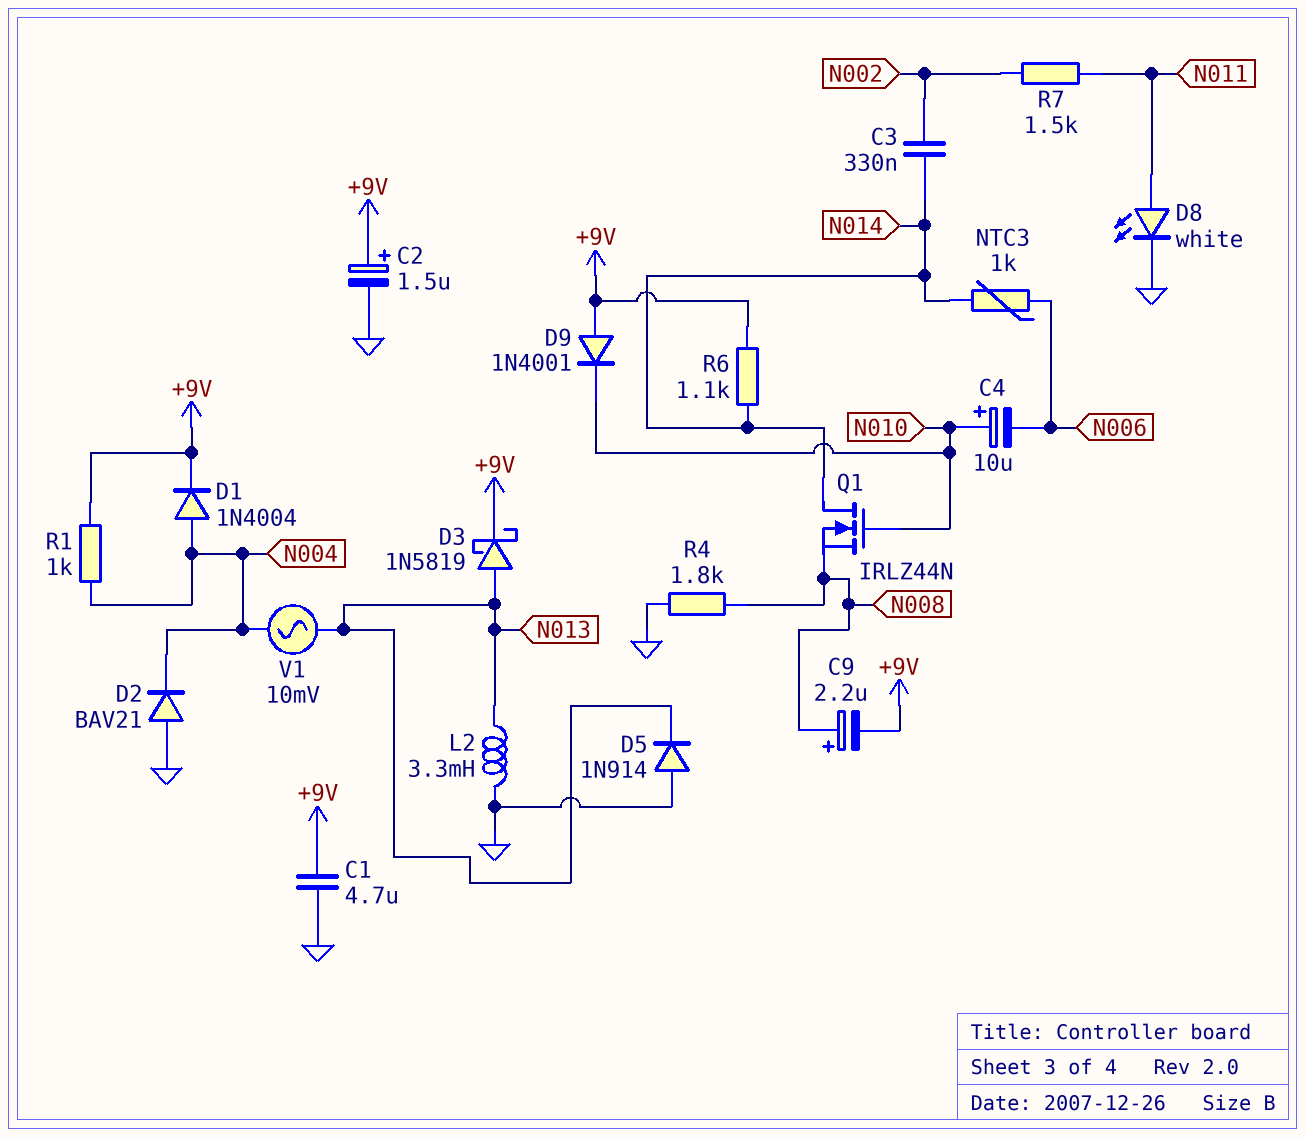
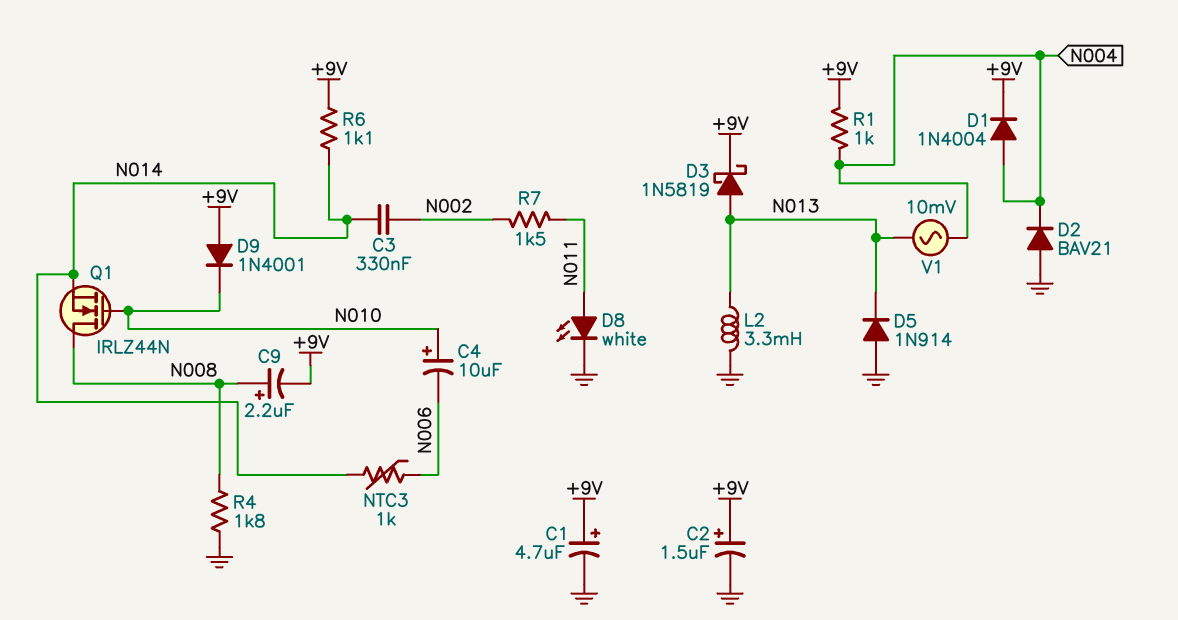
C1: 4.7uF (+9V, GND) -> 4.7uF (plus +9V, minus GND)
Q1: NMOS IRLZ44N (G N010, D N014, S N008) -> NMOS IRLZ44N (G N010, D N008, S N014)

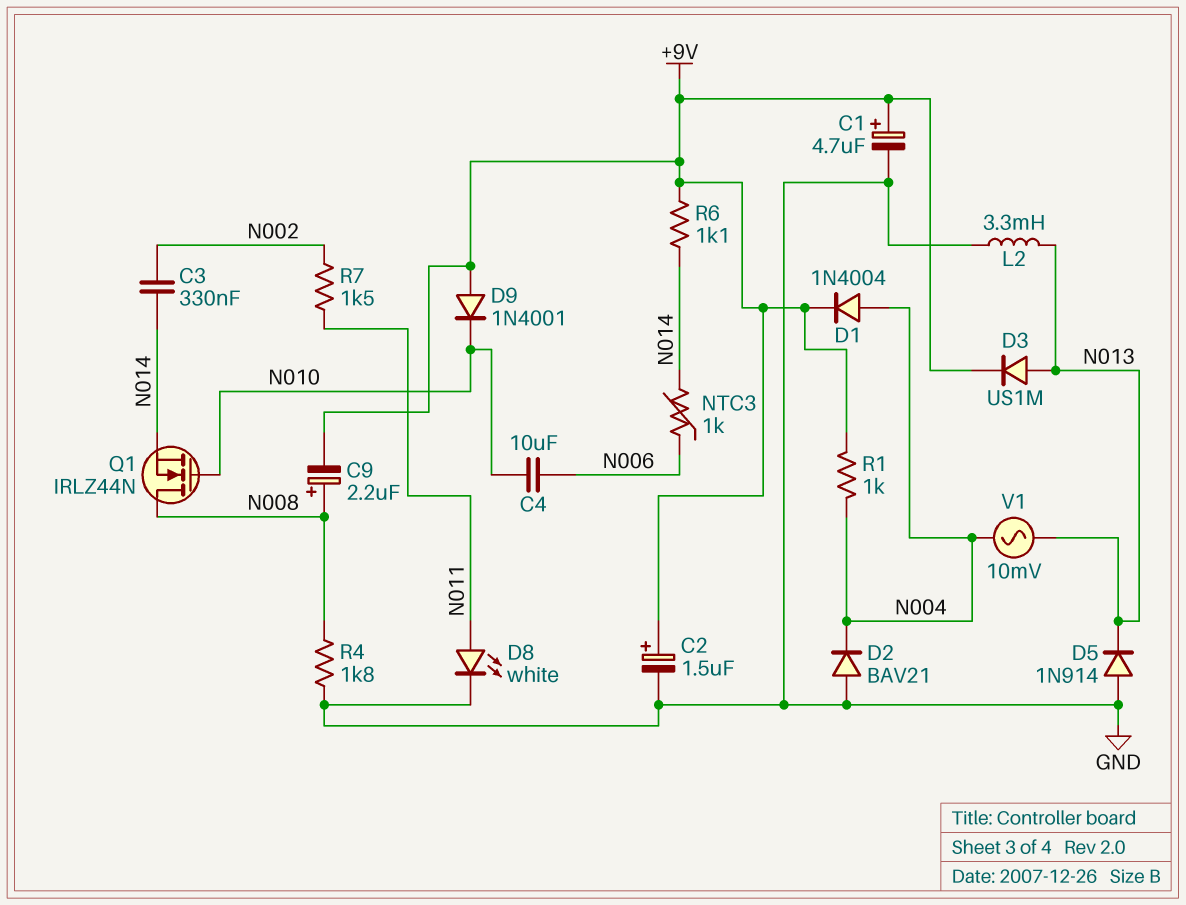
C4: 10uF (plus N010, minus N006) -> 10uF (N006, N010)
D3: schottky 1N5819 (A N013, K +9V) -> diode US1M (A N013, K +9V)

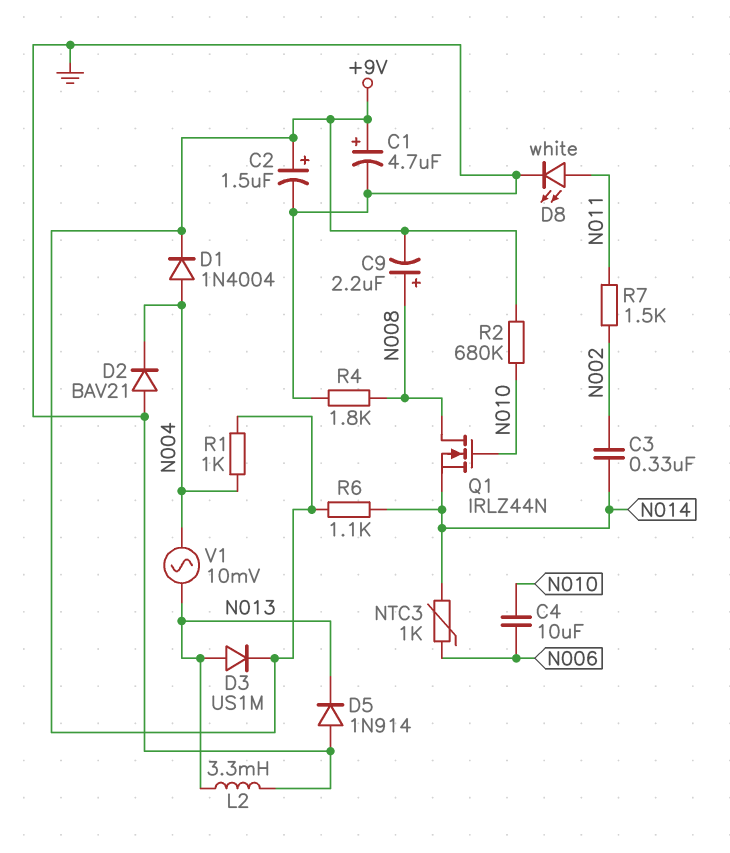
D9: diode 1N4001 (A +9V, K N010) -> none
R2: none -> 680k (+9V, N010)

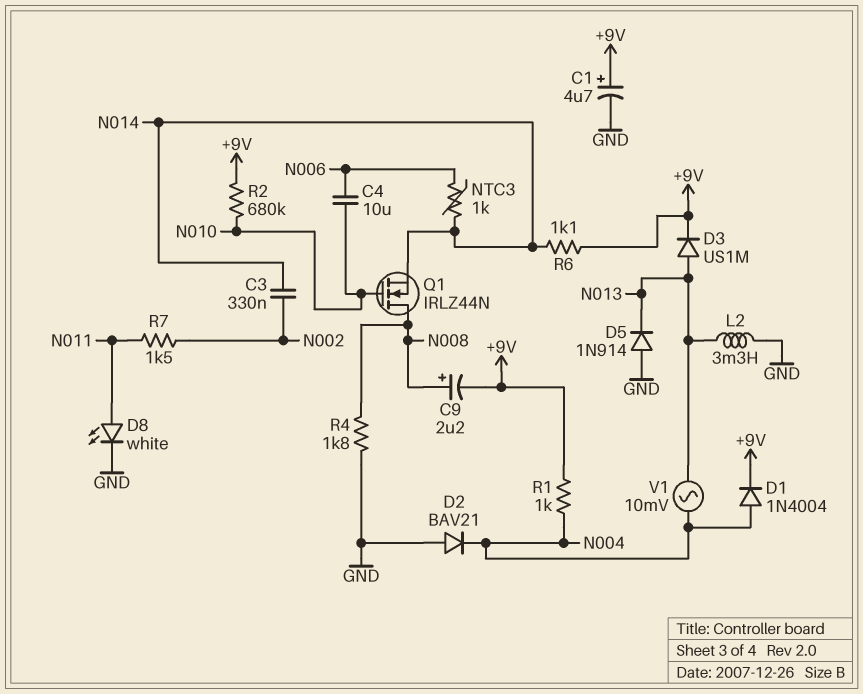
C2: 1.5uF (plus +9V, minus GND) -> none

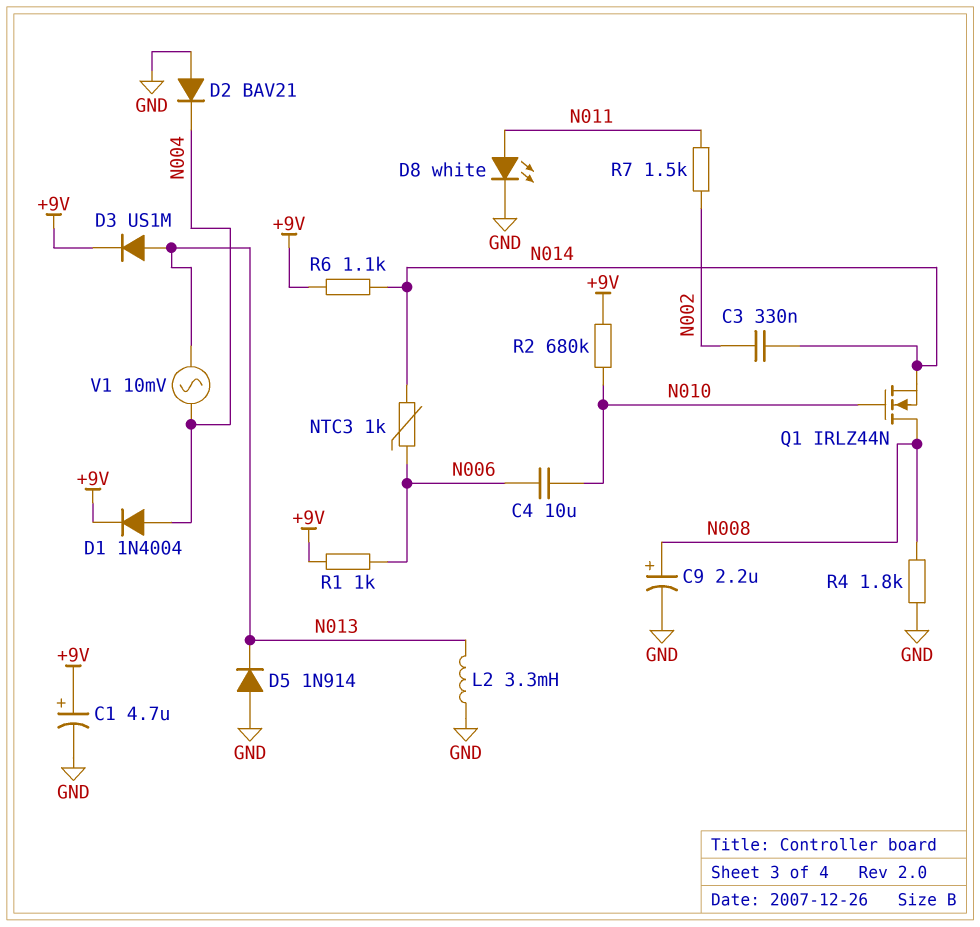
C9: 2.2uF (plus N008, minus +9V) -> 2.2uF (plus N008, minus GND)
R1: 1k (+9V, N004) -> 1k (+9V, N006)

